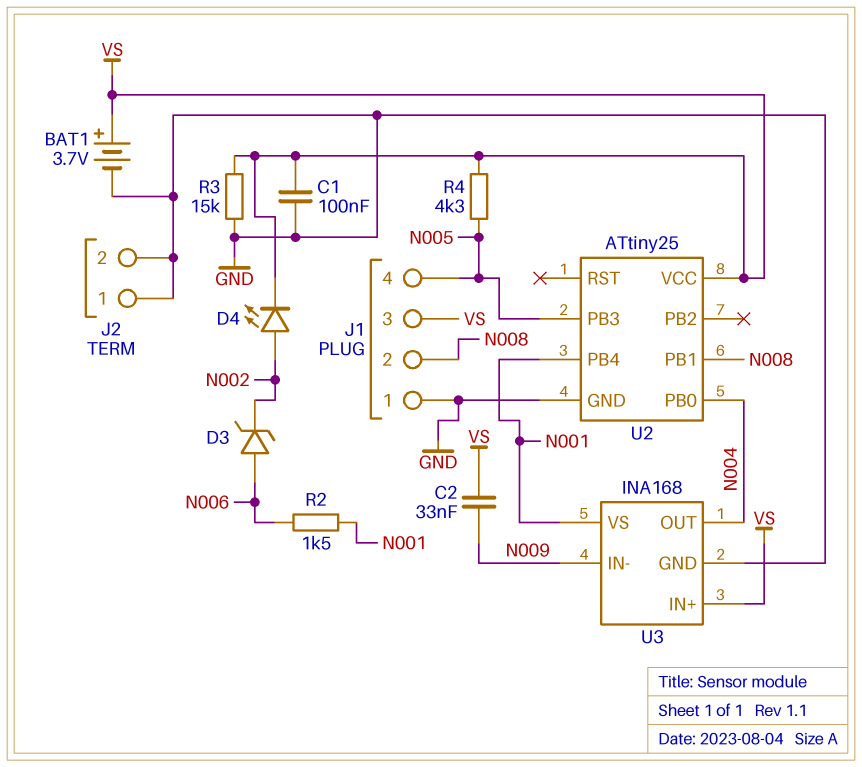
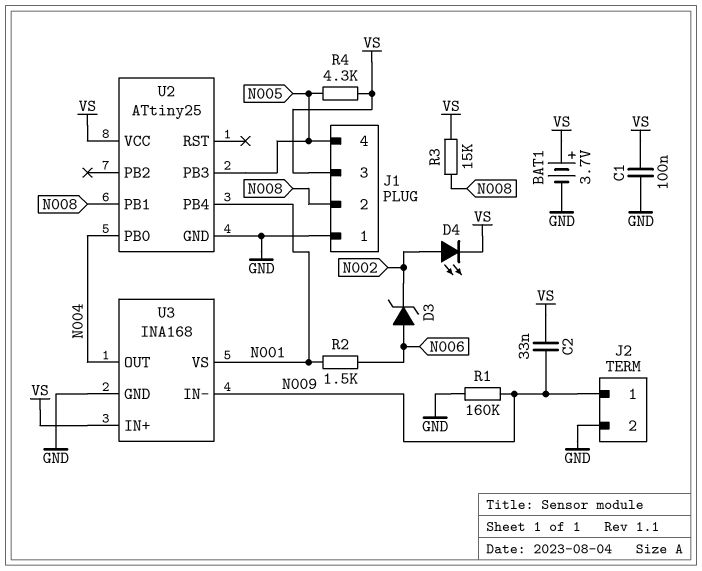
J2 pin 1: GND -> N009
R1: none -> 160k (GND, N009)
R3: 15k (GND, VS) -> 15k (N008, VS)

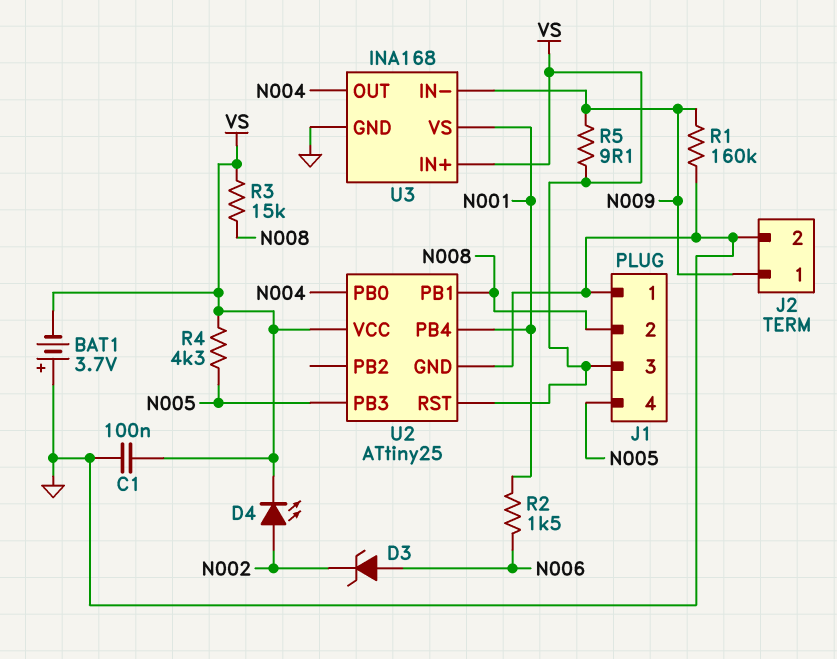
BAT1: 3.7V (plus VS, minus GND) -> 3.7V (plus GND, minus VS)
C2: 33nF (N009, VS) -> none
R5: none -> 9.1 (N009, VS)
U2 pin RST: none -> VS

